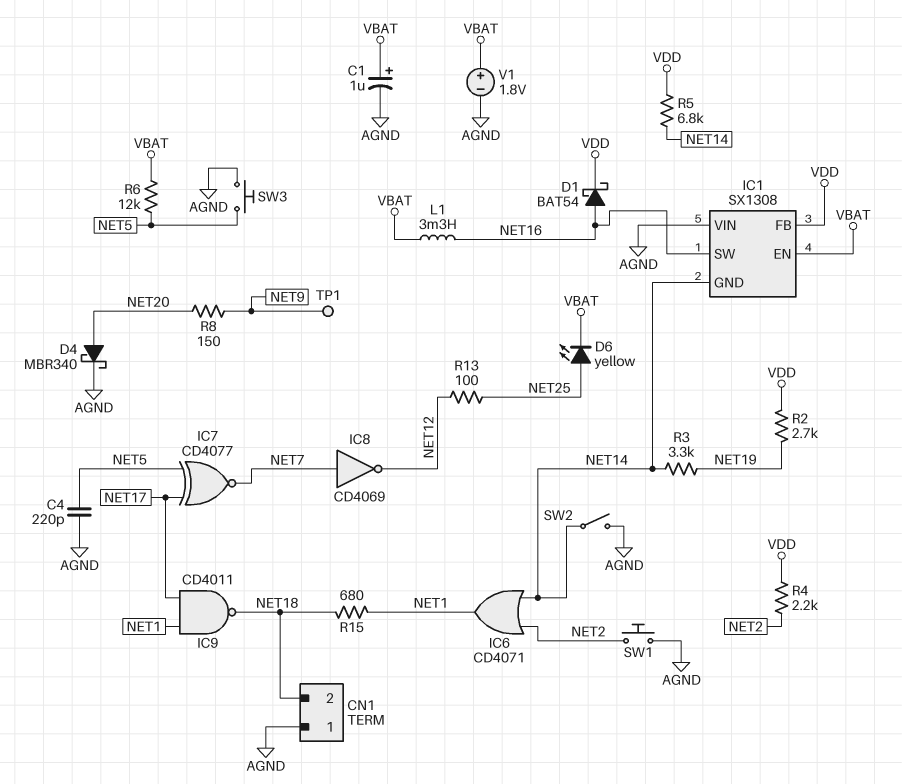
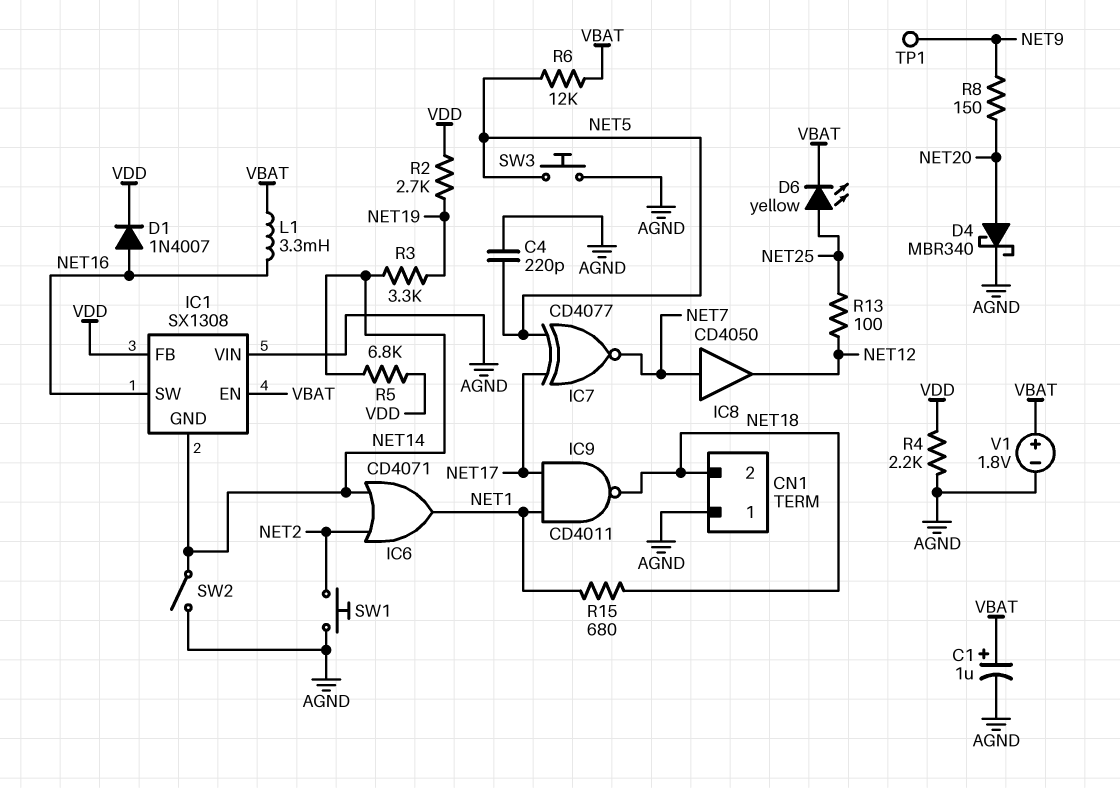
D1: schottky BAT54 (A NET16, K VDD) -> diode 1N4007 (A NET16, K VDD)
IC8: NOT CD4069 (in NET7, out NET12) -> buffer CD4050 (in NET7, out NET12)
R4: 2.2k (NET2, VDD) -> 2.2k (AGND, VDD)

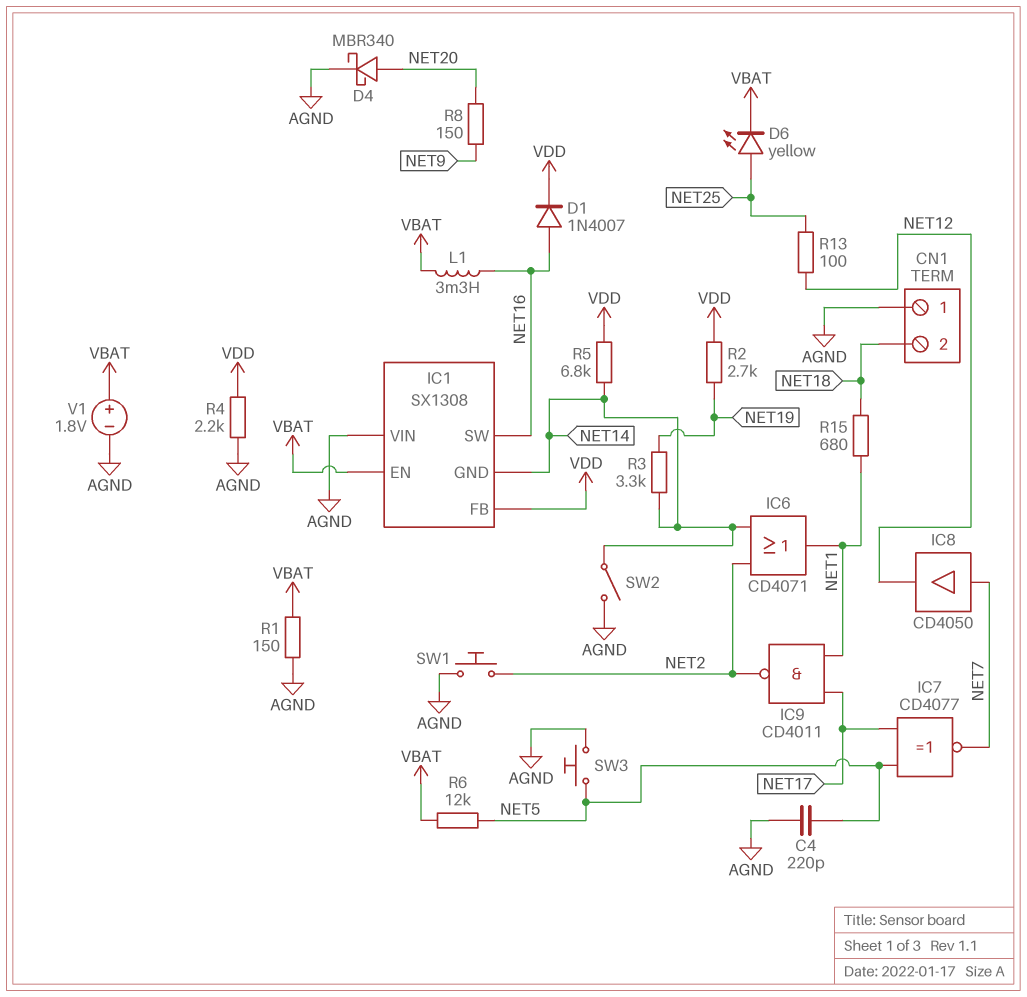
C1: 1uF (plus VBAT, minus AGND) -> none
IC9: NAND CD4011 (in NET1, in NET17, out NET18) -> NAND CD4011 (in NET1, in NET17, out NET2)
R1: none -> 150 (AGND, VBAT)
TP1: test point (NET9) -> none

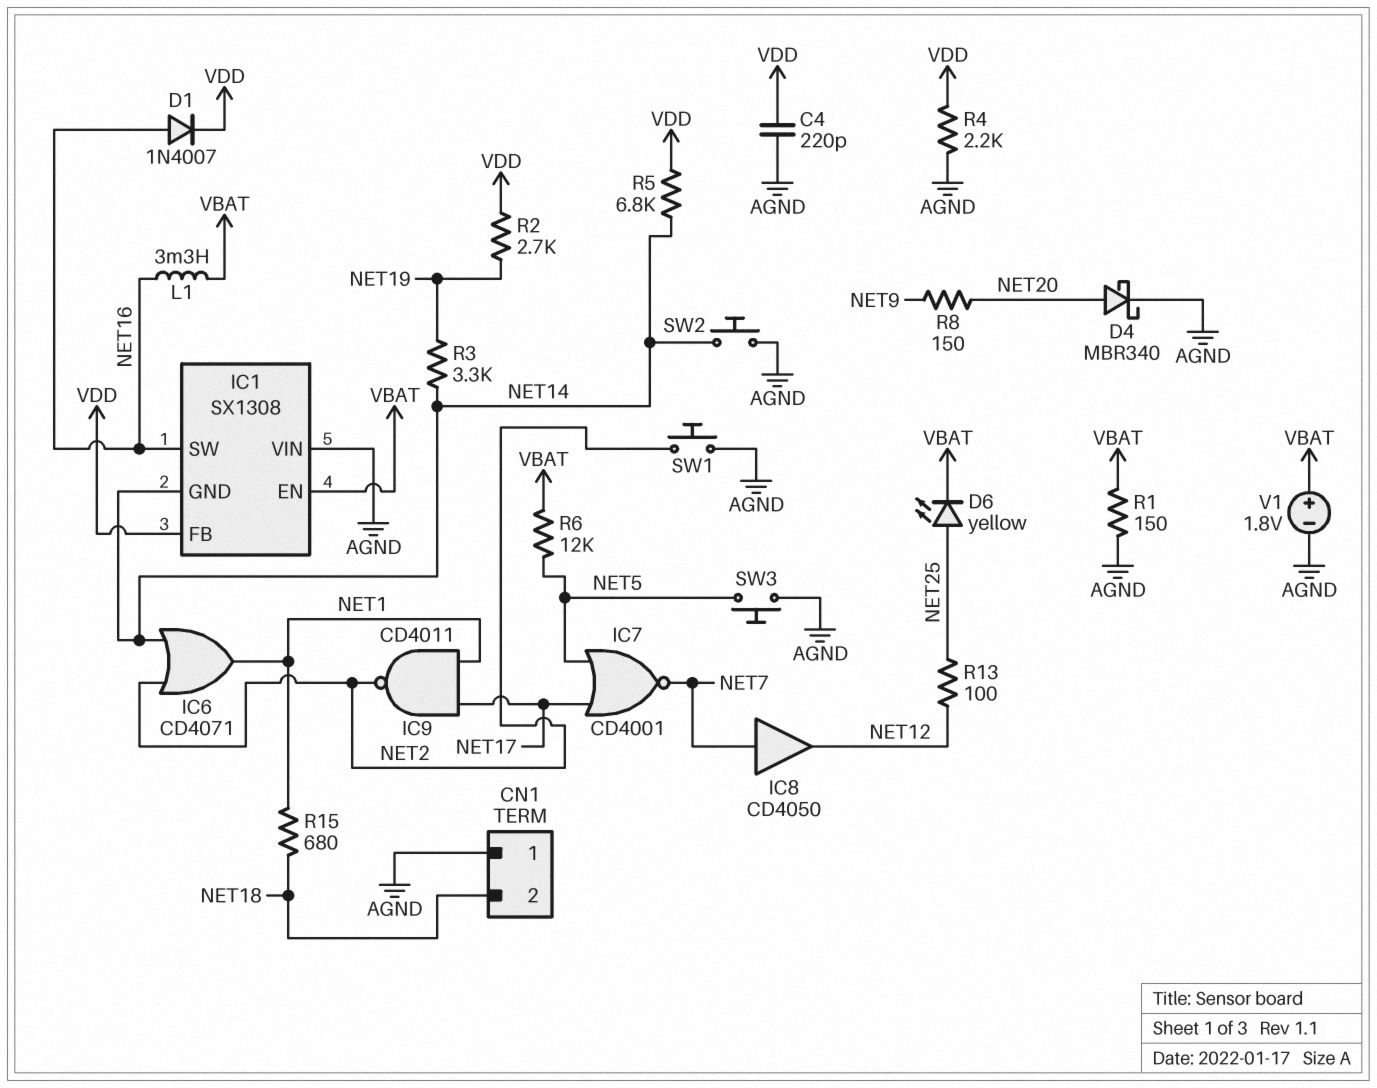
C4: 220pF (AGND, NET5) -> 220pF (AGND, VDD)
IC7: XNOR CD4077 (in NET5, in NET17, out NET7) -> NOR CD4001 (in NET5, in NET17, out NET7)
SW2: switch (AGND, NET14) -> button (AGND, NET14)

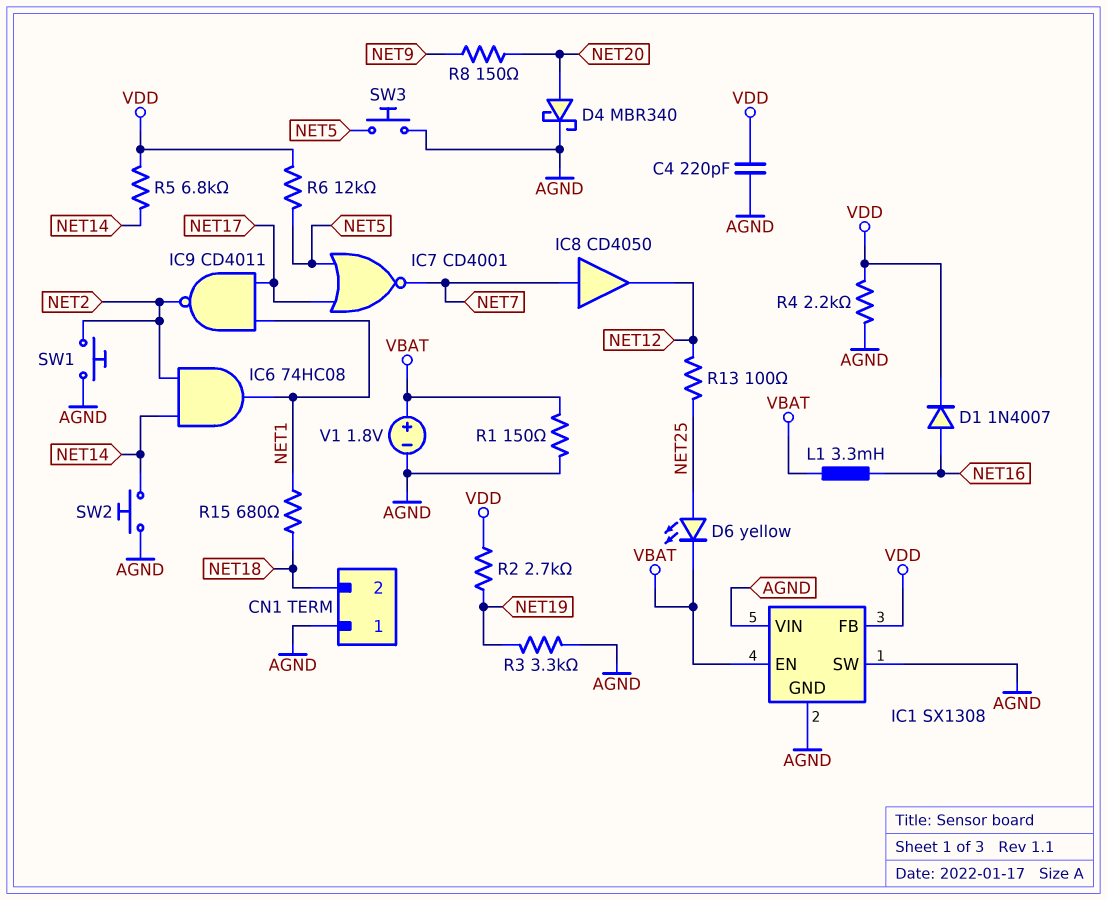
IC1 pin GND: NET14 -> AGND
IC1 pin SW: NET16 -> AGND
IC6: OR CD4071 (in NET2, in NET14, out NET1) -> AND 74HC08 (in NET2, in NET14, out NET1)
R3: 3.3k (NET14, NET19) -> 3.3k (AGND, NET19)
R6: 12k (NET5, VBAT) -> 12k (NET5, VDD)

